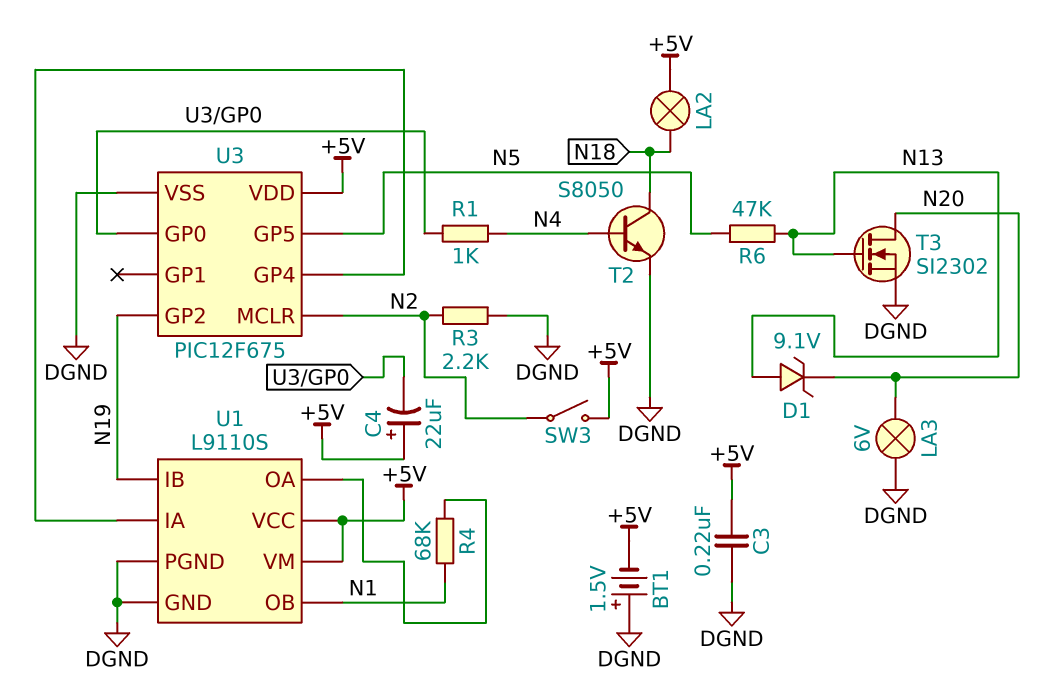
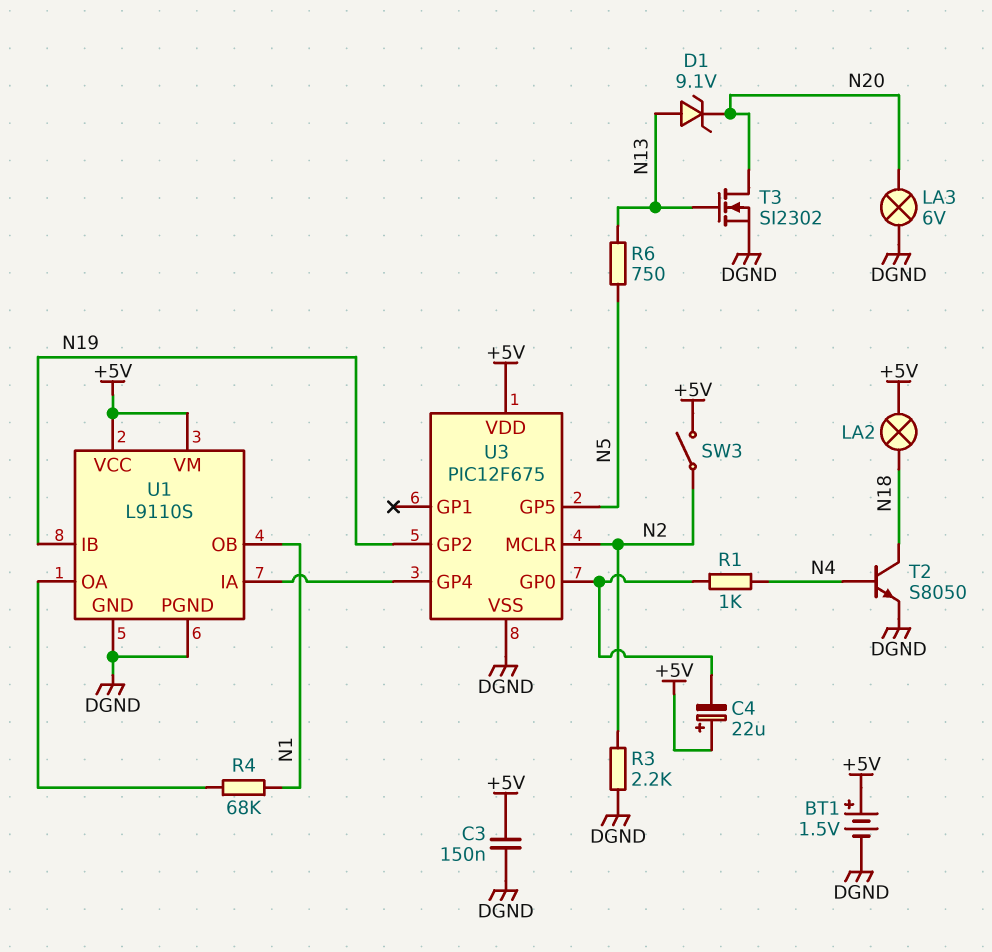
BT1: 1.5V (plus DGND, minus +5V) -> 1.5V (plus +5V, minus DGND)
C3: 220nF (+5V, DGND) -> 150nF (+5V, DGND)
R6: 47k (N5, N13) -> 750 (N5, N13)

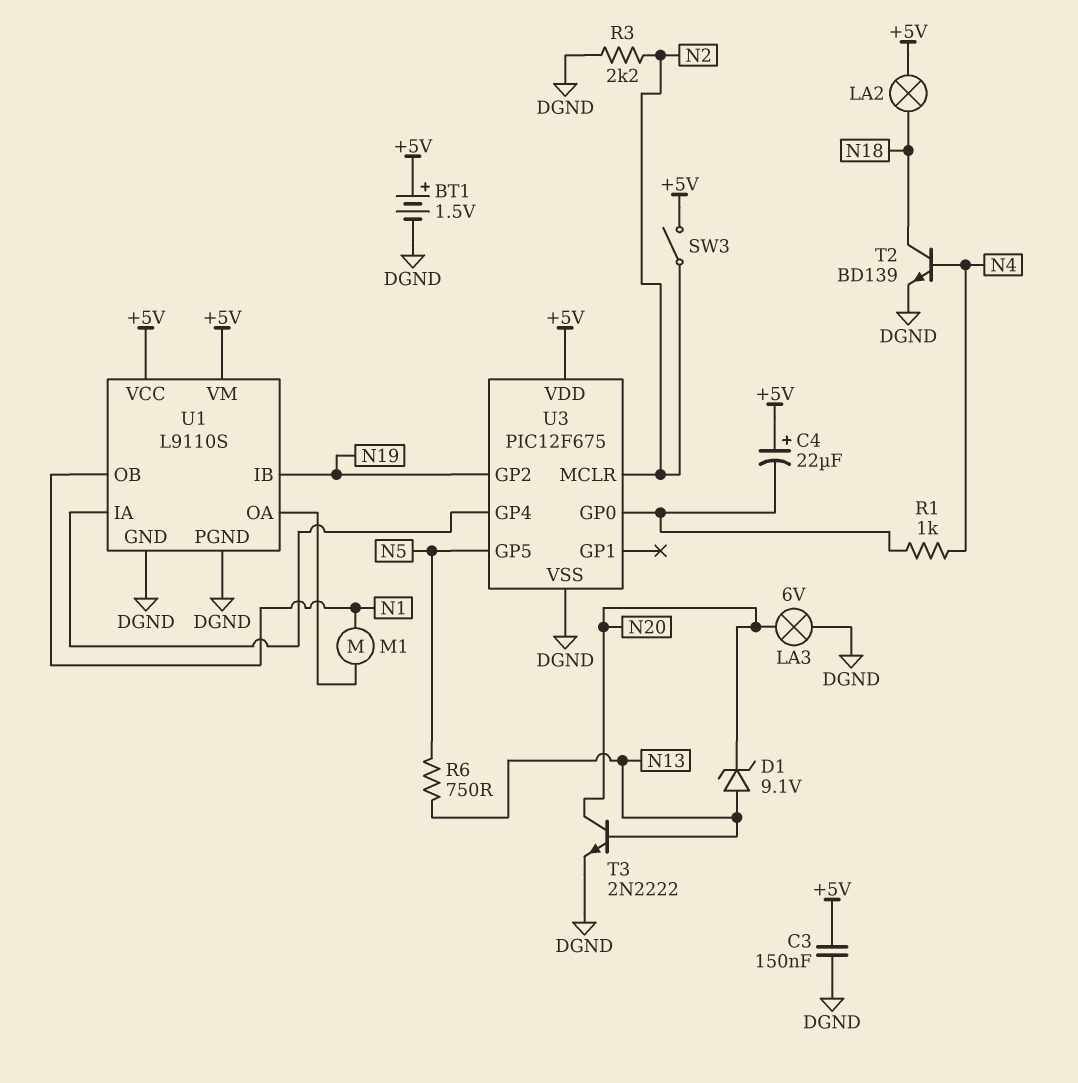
M1: none -> motor (N1, U1/OA)
R4: 68k (N1, U1/OA) -> none
T2: NPN S8050 (B N4, C N18, E DGND) -> NPN BD139 (B N4, C N18, E DGND)
T3: NMOS SI2302 (G N13, D N20, S DGND) -> NPN 2N2222 (B N13, C N20, E DGND)

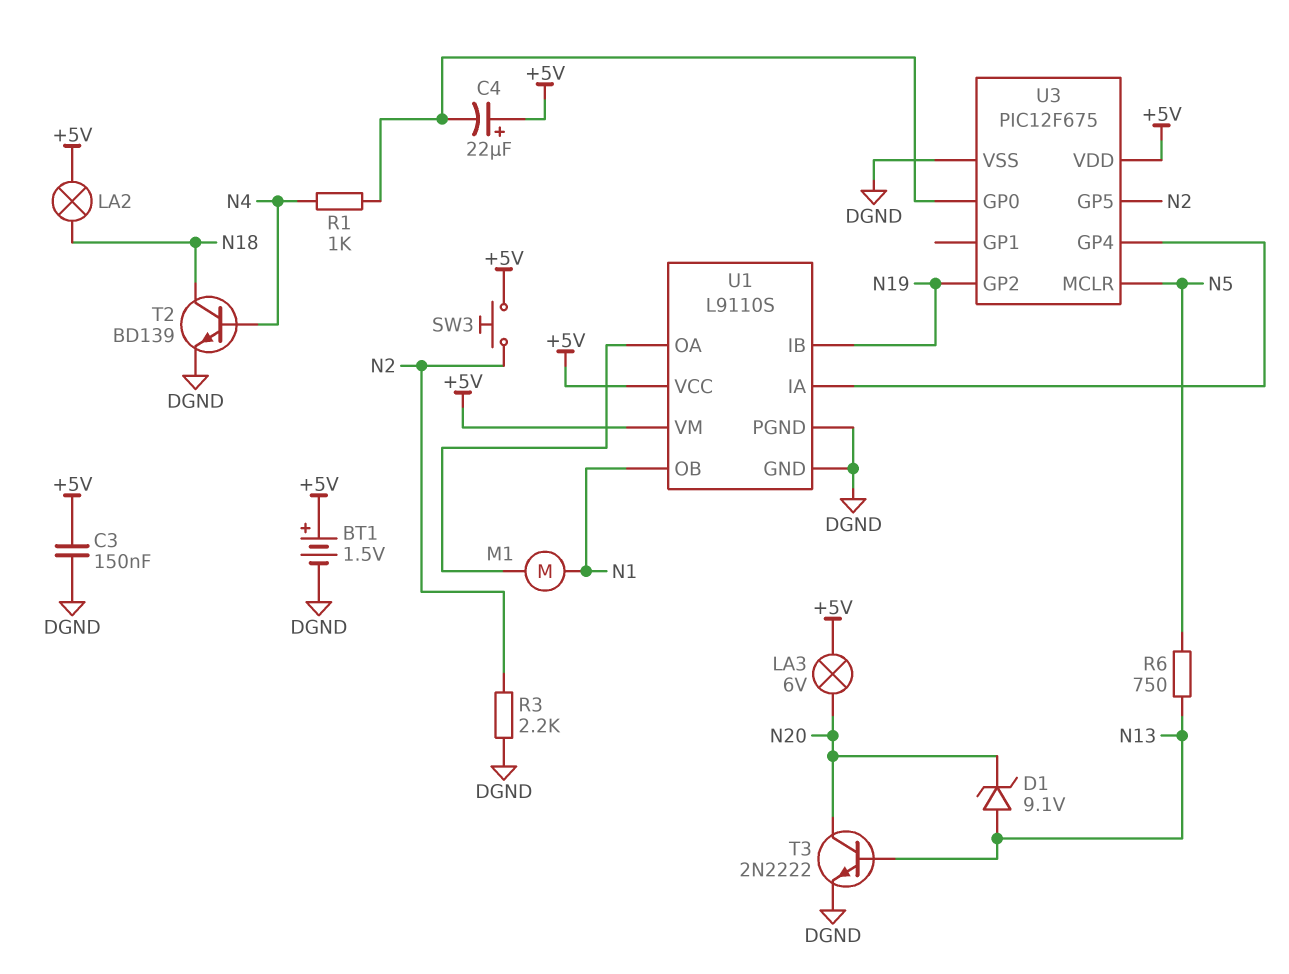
LA3: lamp 6V (DGND, N20) -> lamp 6V (+5V, N20)
SW3: switch (+5V, N2) -> button (+5V, N2)
U3 pin GP5: N5 -> N2
U3 pin MCLR: N2 -> N5

